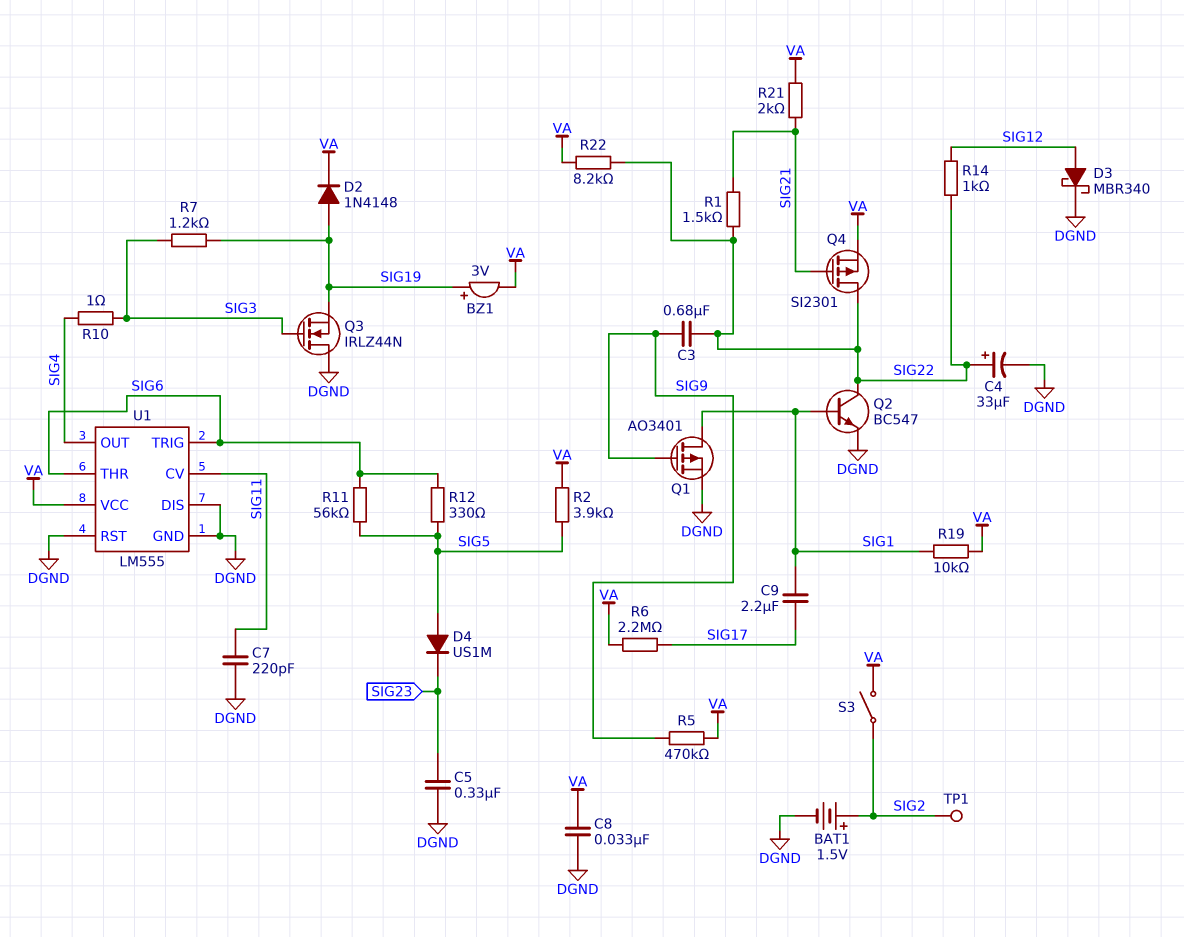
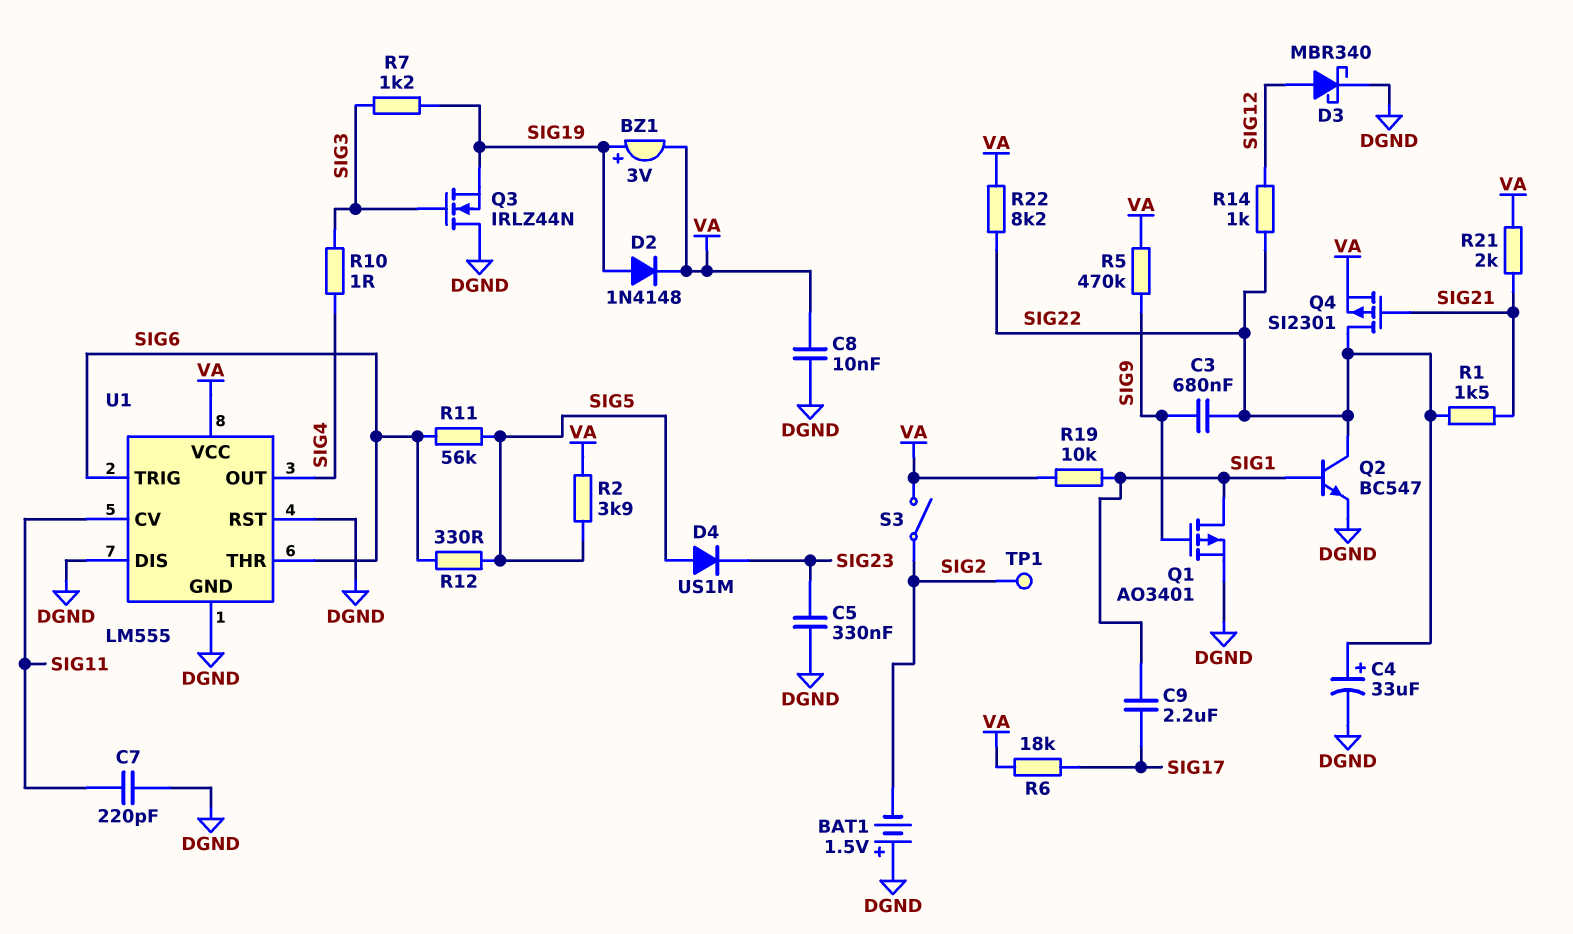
BAT1: 1.5V (plus SIG2, minus DGND) -> 1.5V (plus DGND, minus SIG2)
C8: 33nF (DGND, VA) -> 10nF (DGND, VA)
R6: 2.2M (SIG17, VA) -> 18k (SIG17, VA)

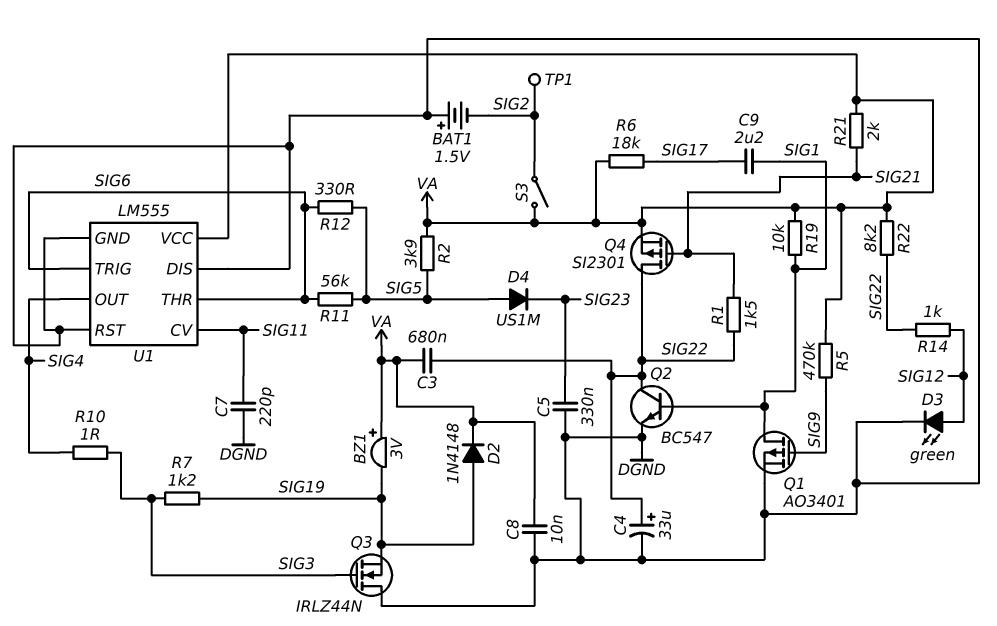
BZ1: buzzer 3V (plus SIG19, minus VA) -> buzzer 3V (plus VA, minus SIG19)
C3: 680nF (SIG9, SIG22) -> 680nF (SIG22, VA)
D3: schottky MBR340 (A SIG12, K DGND) -> LED green (A SIG12, K DGND)

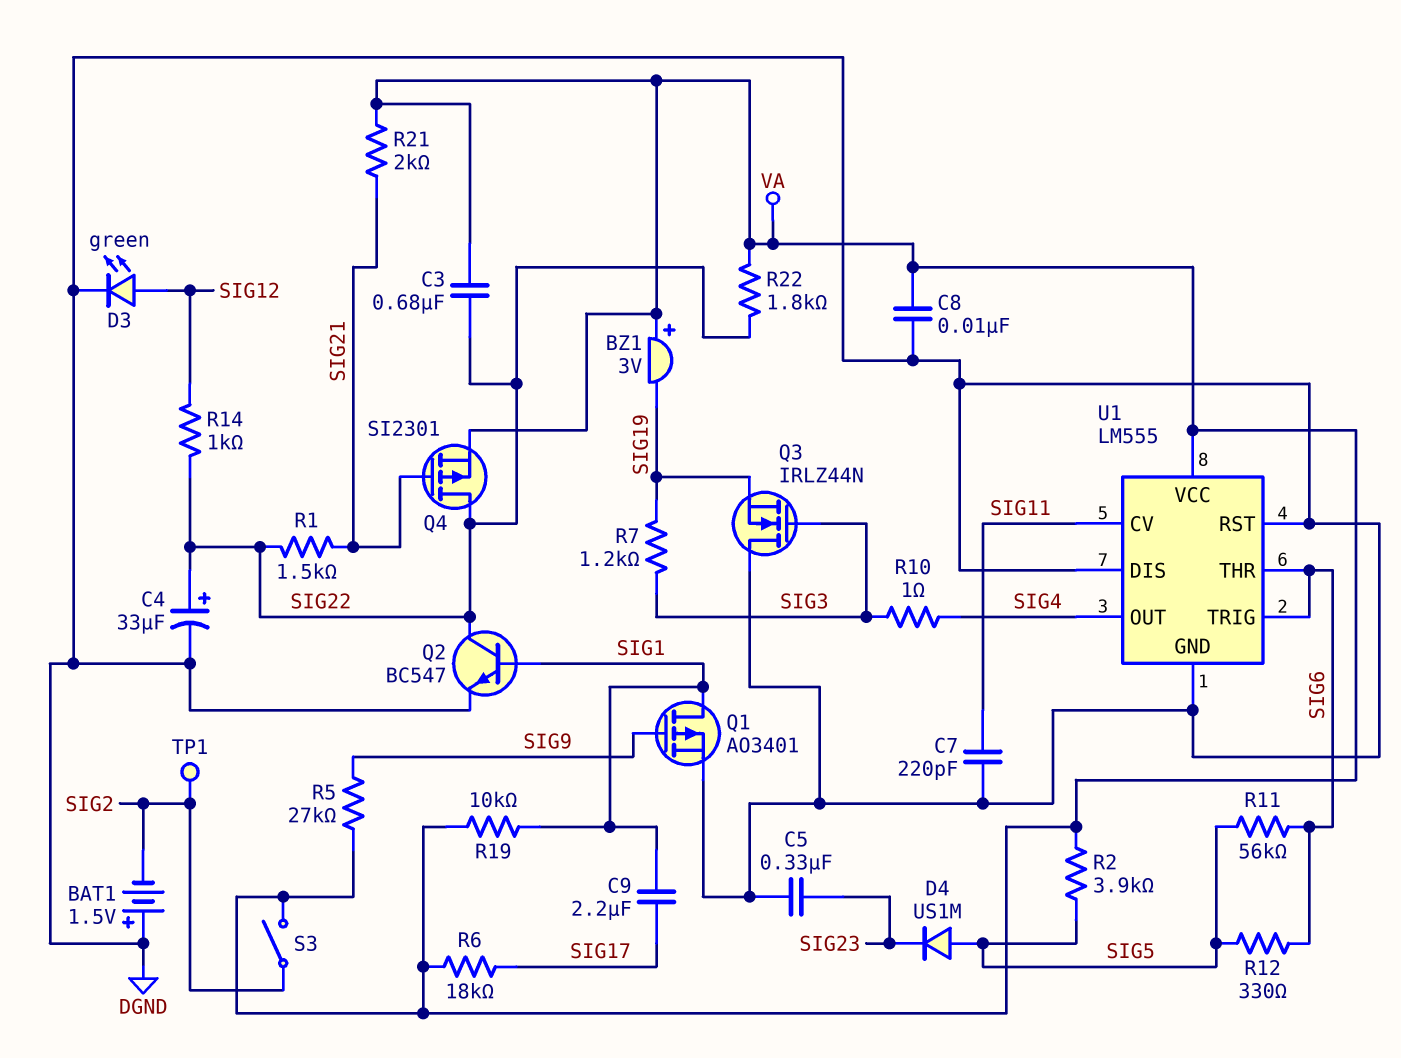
D2: diode 1N4148 (A SIG19, K VA) -> none
R5: 470k (SIG9, VA) -> 27k (SIG9, VA)
R22: 8.2k (SIG22, VA) -> 1.8k (SIG22, VA)

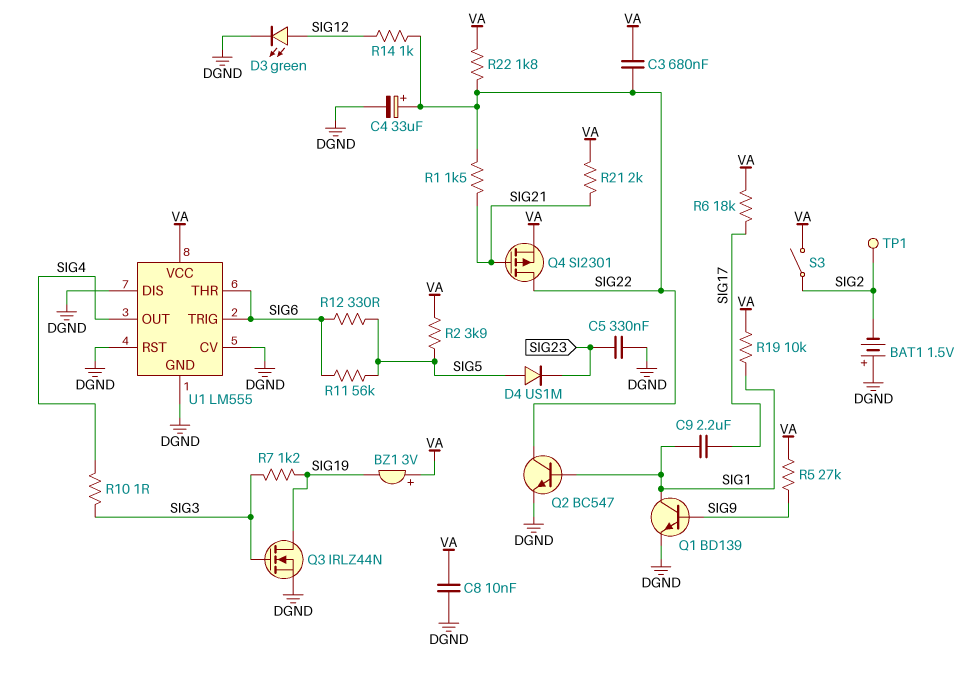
C7: 220pF (DGND, SIG11) -> none
Q1: PMOS AO3401 (G SIG9, D SIG1, S DGND) -> NPN BD139 (B SIG9, C SIG1, E DGND)
Q3: NMOS IRLZ44N (G SIG3, D DGND, S SIG19) -> NMOS IRLZ44N (G SIG3, D SIG19, S DGND)
U1 pin CV: SIG11 -> DGND

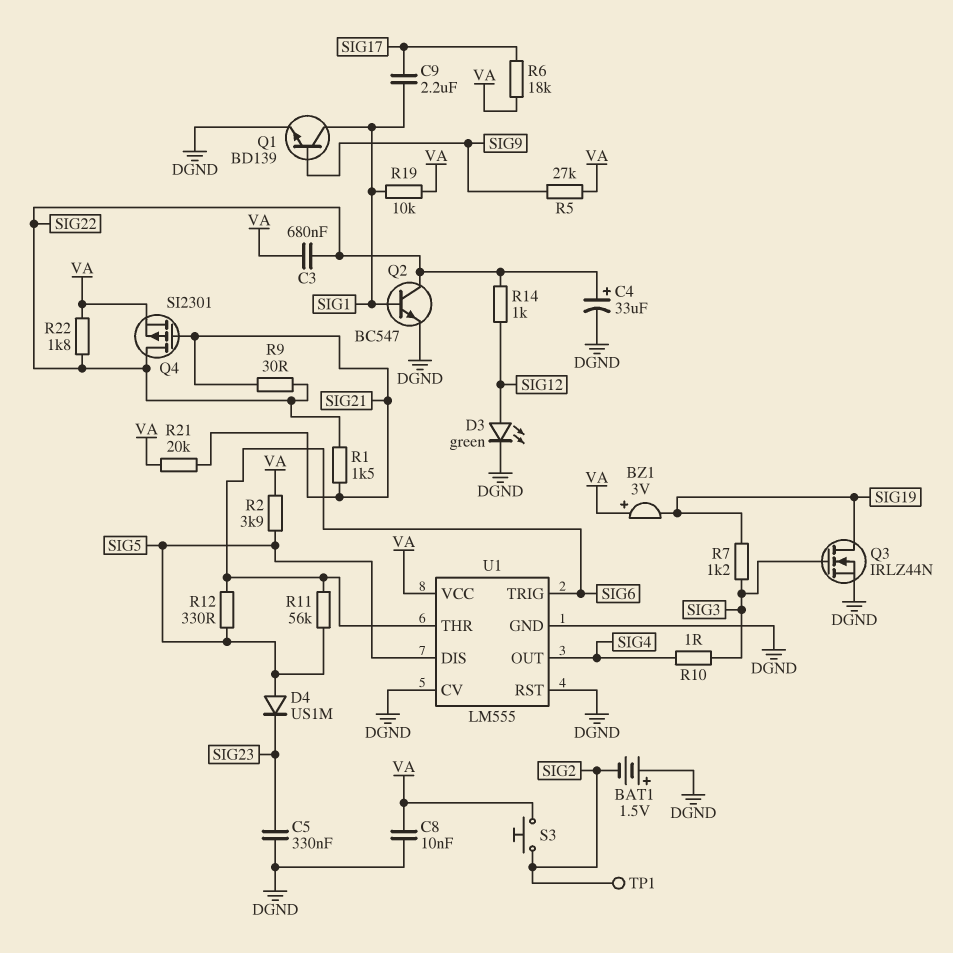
R9: none -> 30 (SIG21, SIG22)
R21: 2k (SIG21, VA) -> 20k (SIG21, VA)
S3: switch (SIG2, VA) -> button (SIG2, VA)
U1 pin DIS: DGND -> SIG5

